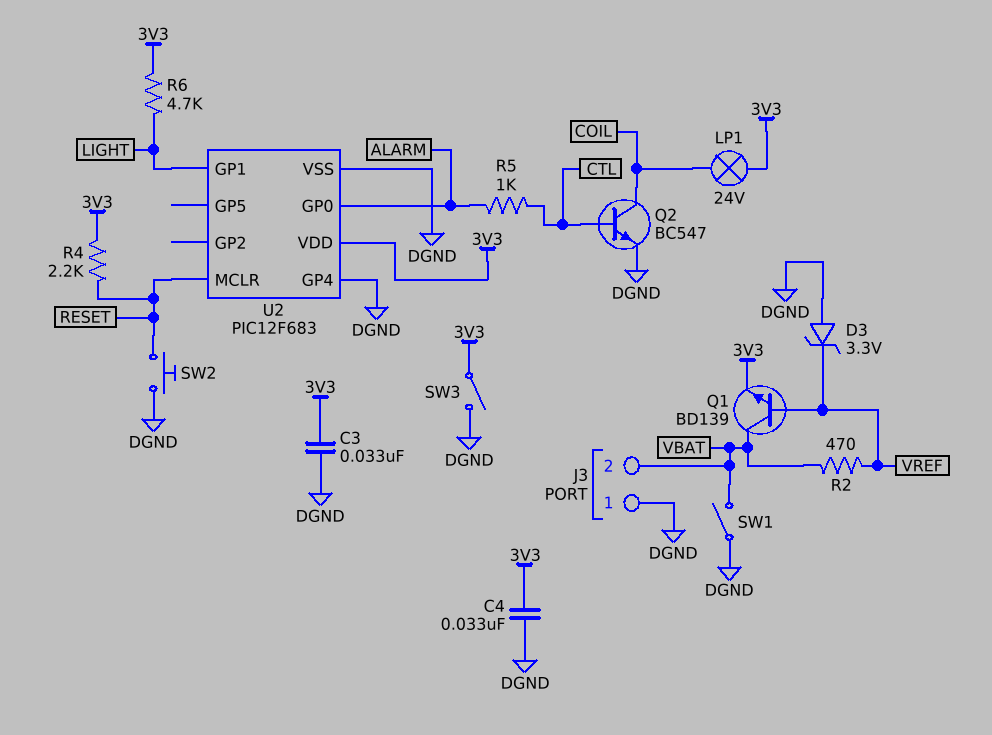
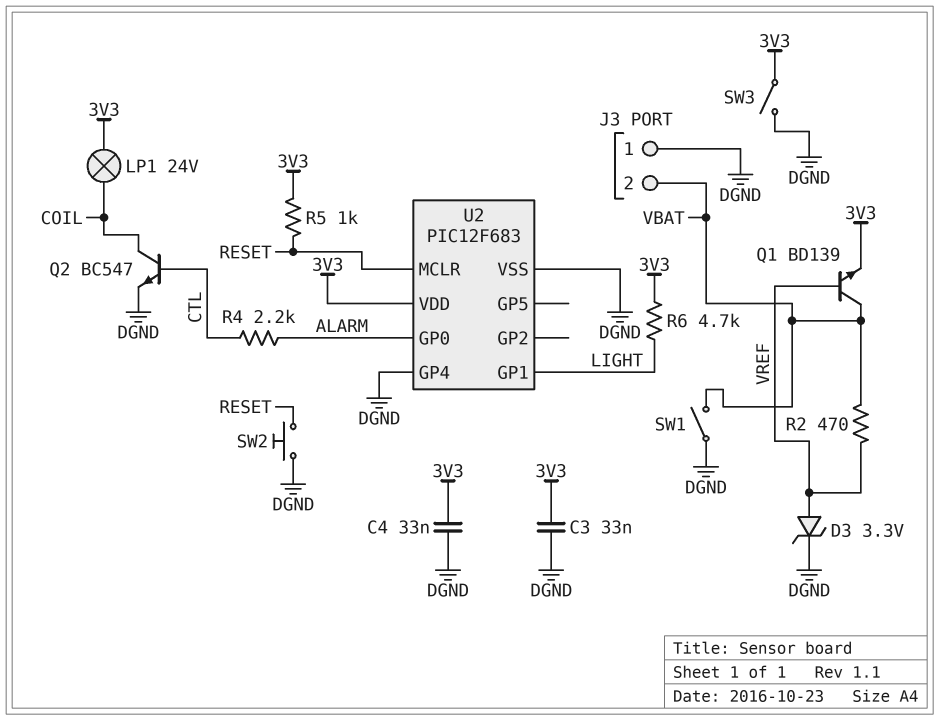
D3: zener 3.3V (A DGND, K VREF) -> zener 3.3V (A VREF, K DGND)
R4: 2.2k (3V3, RESET) -> 2.2k (ALARM, CTL)
R5: 1k (ALARM, CTL) -> 1k (3V3, RESET)

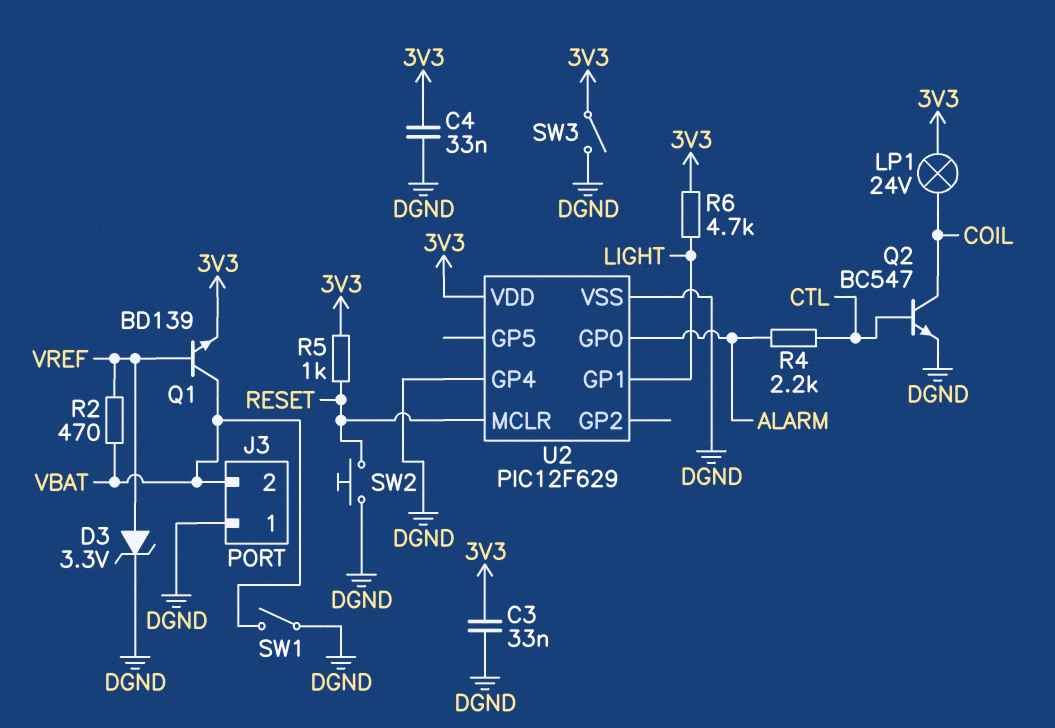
U2: PIC12F683 -> PIC12F629

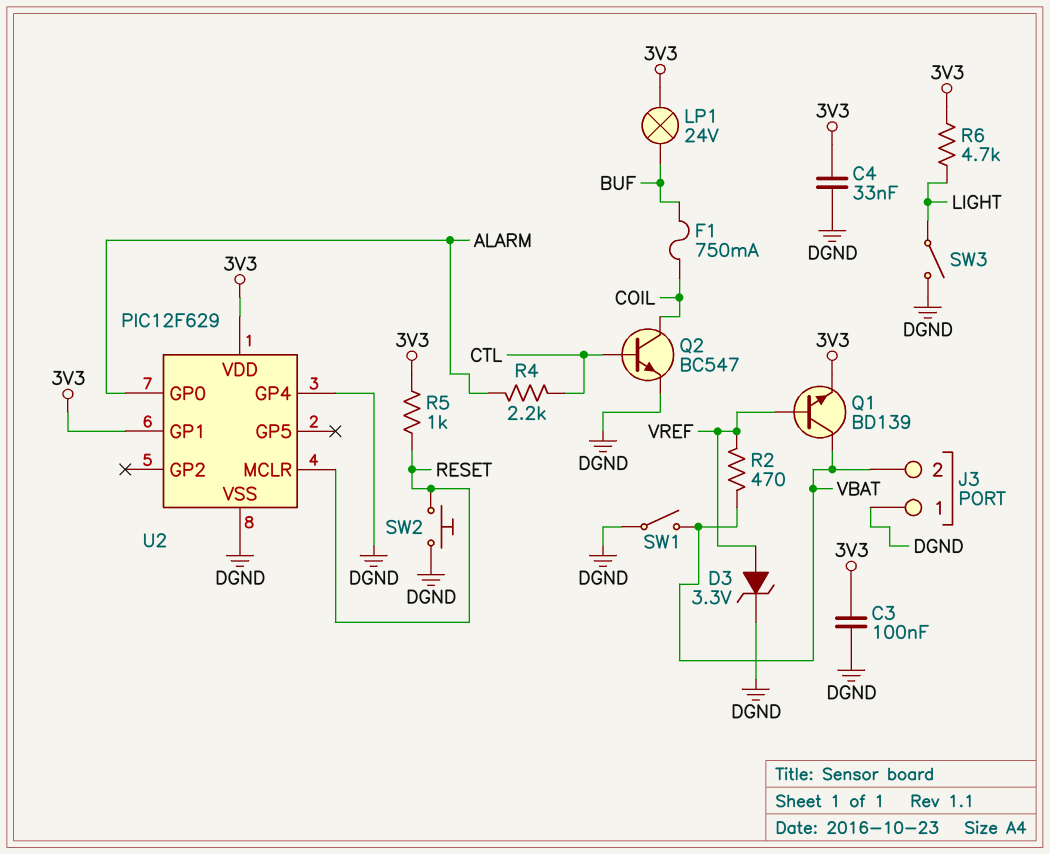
C3: 33nF (3V3, DGND) -> 100nF (3V3, DGND)
F1: none -> 750mA (BUF, COIL)
LP1: lamp 24V (3V3, COIL) -> lamp 24V (3V3, BUF)
SW3: switch (3V3, DGND) -> switch (DGND, LIGHT)
U2 pin GP1: LIGHT -> 3V3

